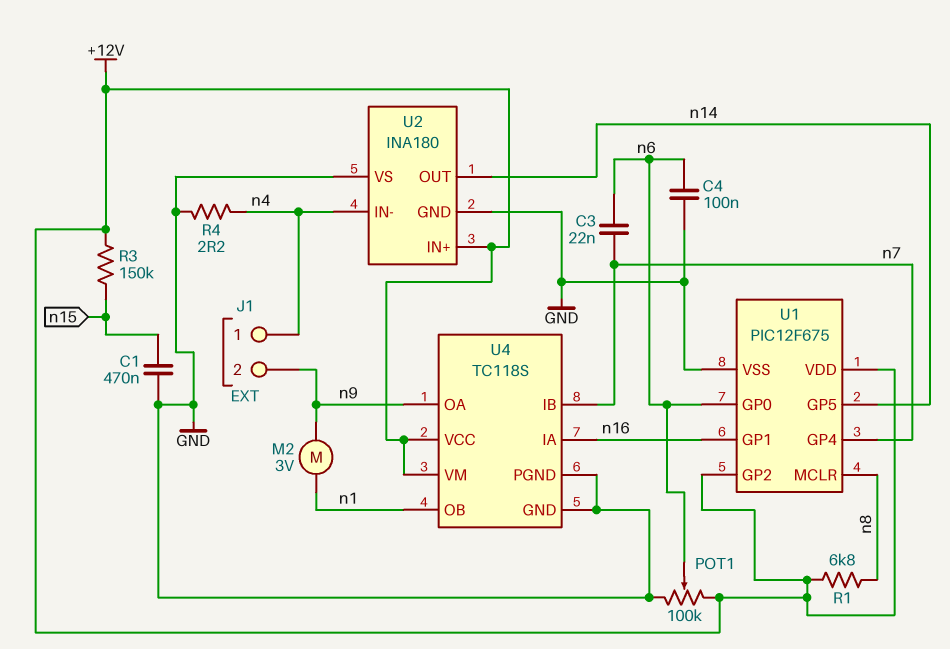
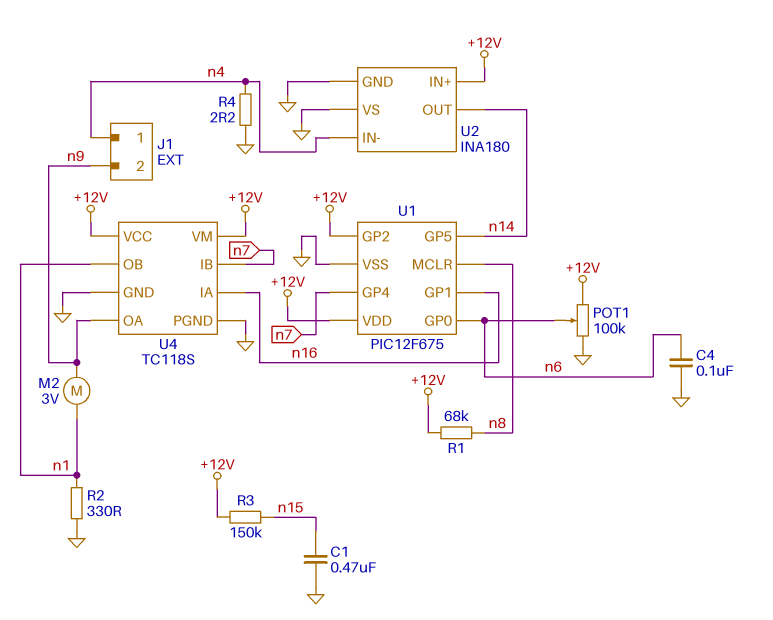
C3: 22nF (n6, n7) -> none
R1: 6.8k (+12V, n8) -> 68k (+12V, n8)
R2: none -> 330 (GND, n1)

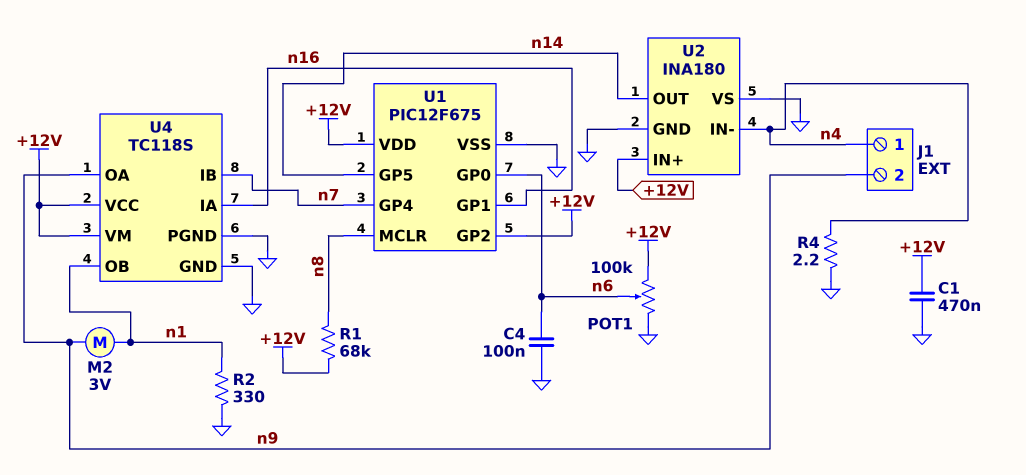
C1: 470nF (GND, n15) -> 470nF (+12V, GND)
R3: 150k (+12V, n15) -> none

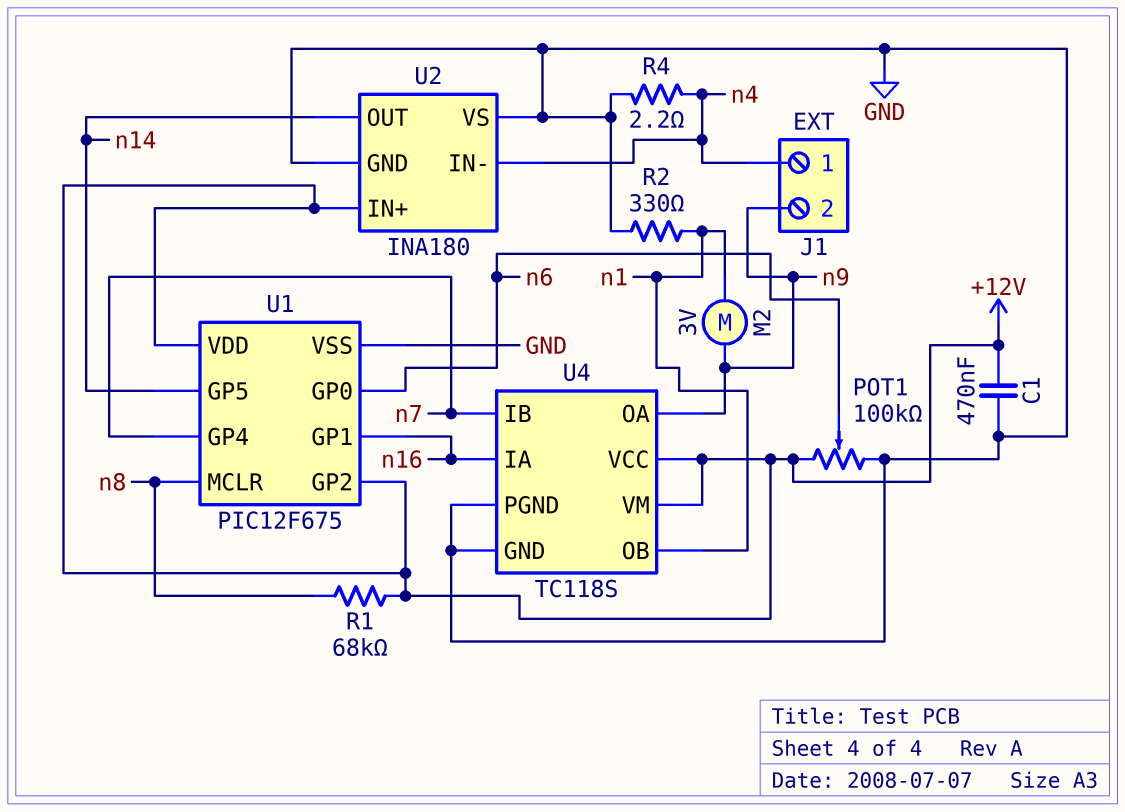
C4: 100nF (GND, n6) -> none

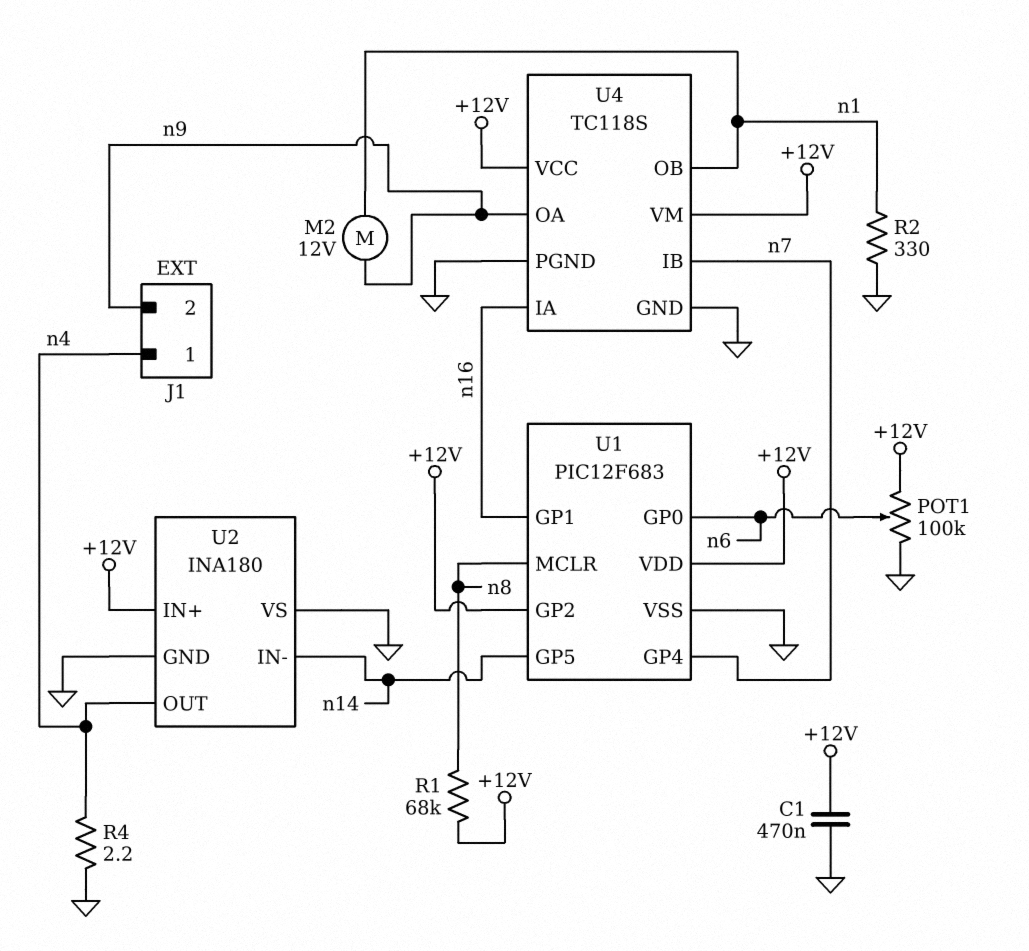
M2: motor 3V (n1, n9) -> motor 12V (n1, n9)
U1: PIC12F675 -> PIC12F683
U2 pin IN-: n4 -> n14
U2 pin OUT: n14 -> n4

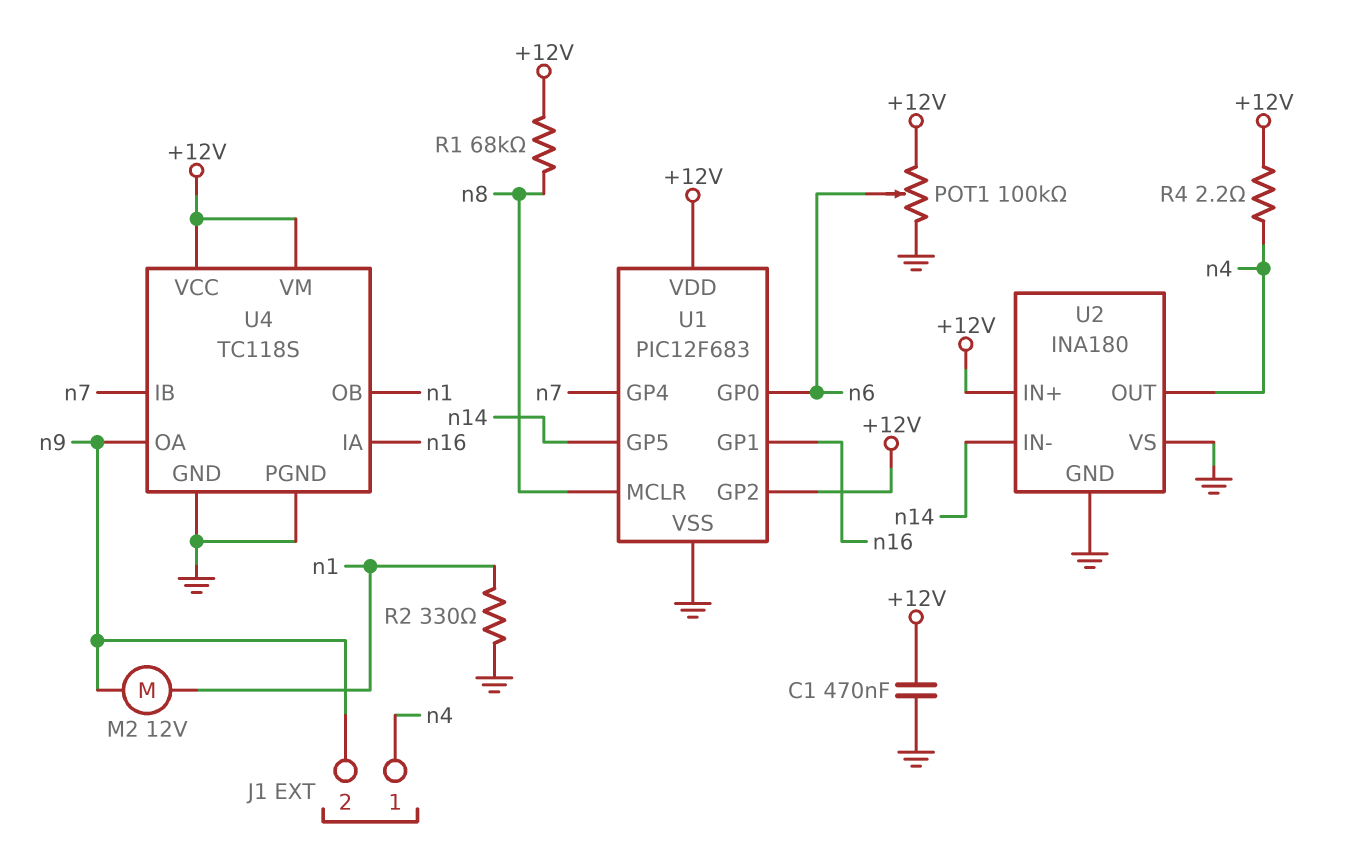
R4: 2.2 (GND, n4) -> 2.2 (+12V, n4)

